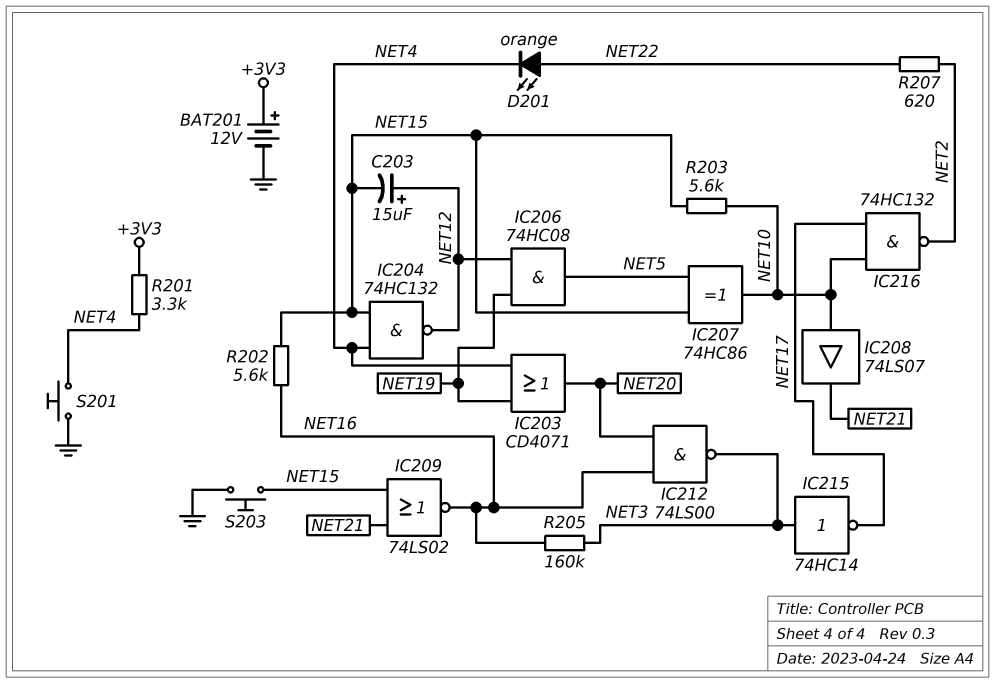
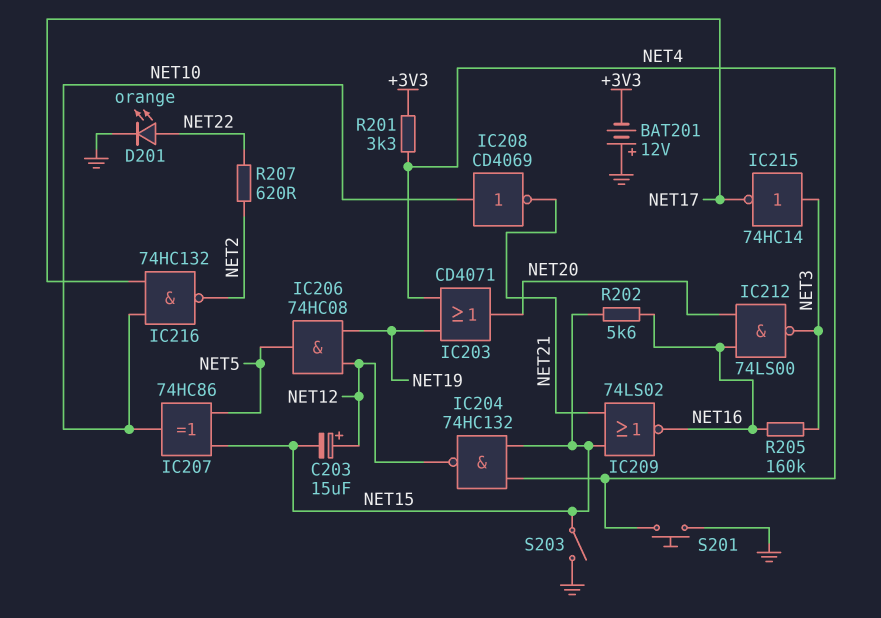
BAT201: 12V (plus +3V3, minus GND) -> 12V (plus GND, minus +3V3)
D201: LED orange (A NET22, K NET4) -> LED orange (A NET22, K GND)
IC208: buffer 74LS07 (in NET10, out NET21) -> NOT CD4069 (in NET10, out NET21)
R203: 5.6k (NET10, NET15) -> none
S203: button (GND, NET15) -> switch (GND, NET15)

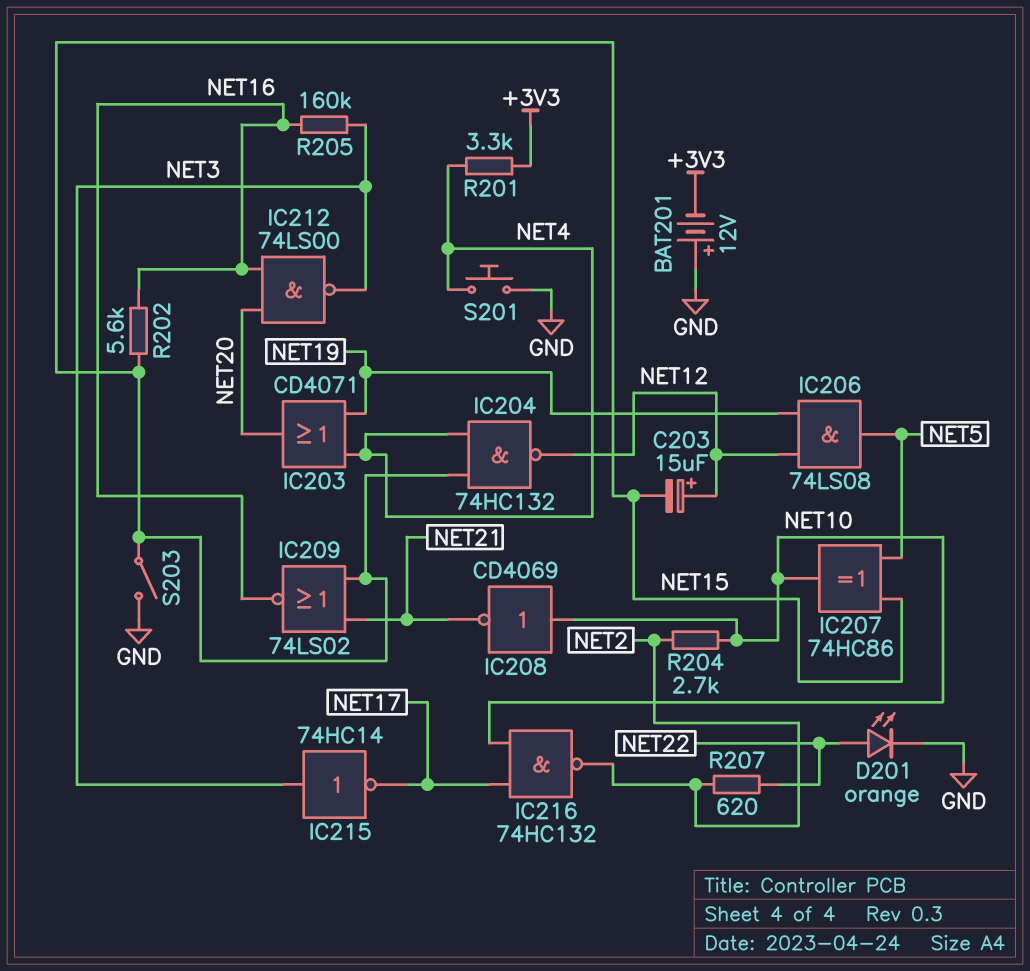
IC206: AND 74HC08 (in NET12, in NET19, out NET5) -> AND 74LS08 (in NET12, in NET19, out NET5)
R204: none -> 2.7k (NET2, NET10)

